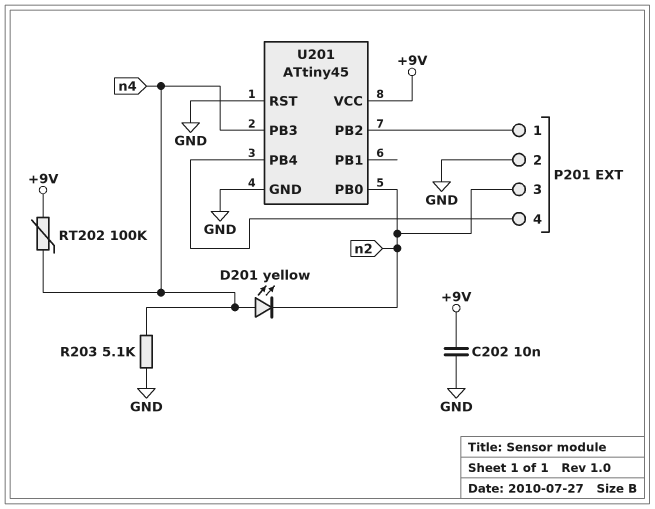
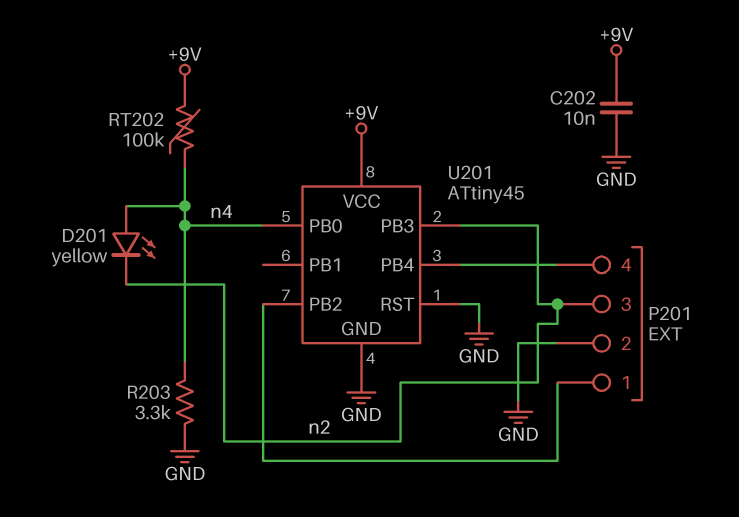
R203: 5.1k (GND, n4) -> 3.3k (GND, n4)
U201 pin PB0: n2 -> n4
U201 pin PB3: n4 -> n2

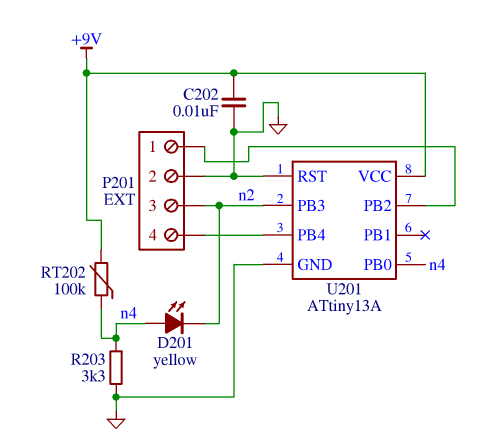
U201: ATtiny45 -> ATtiny13A

